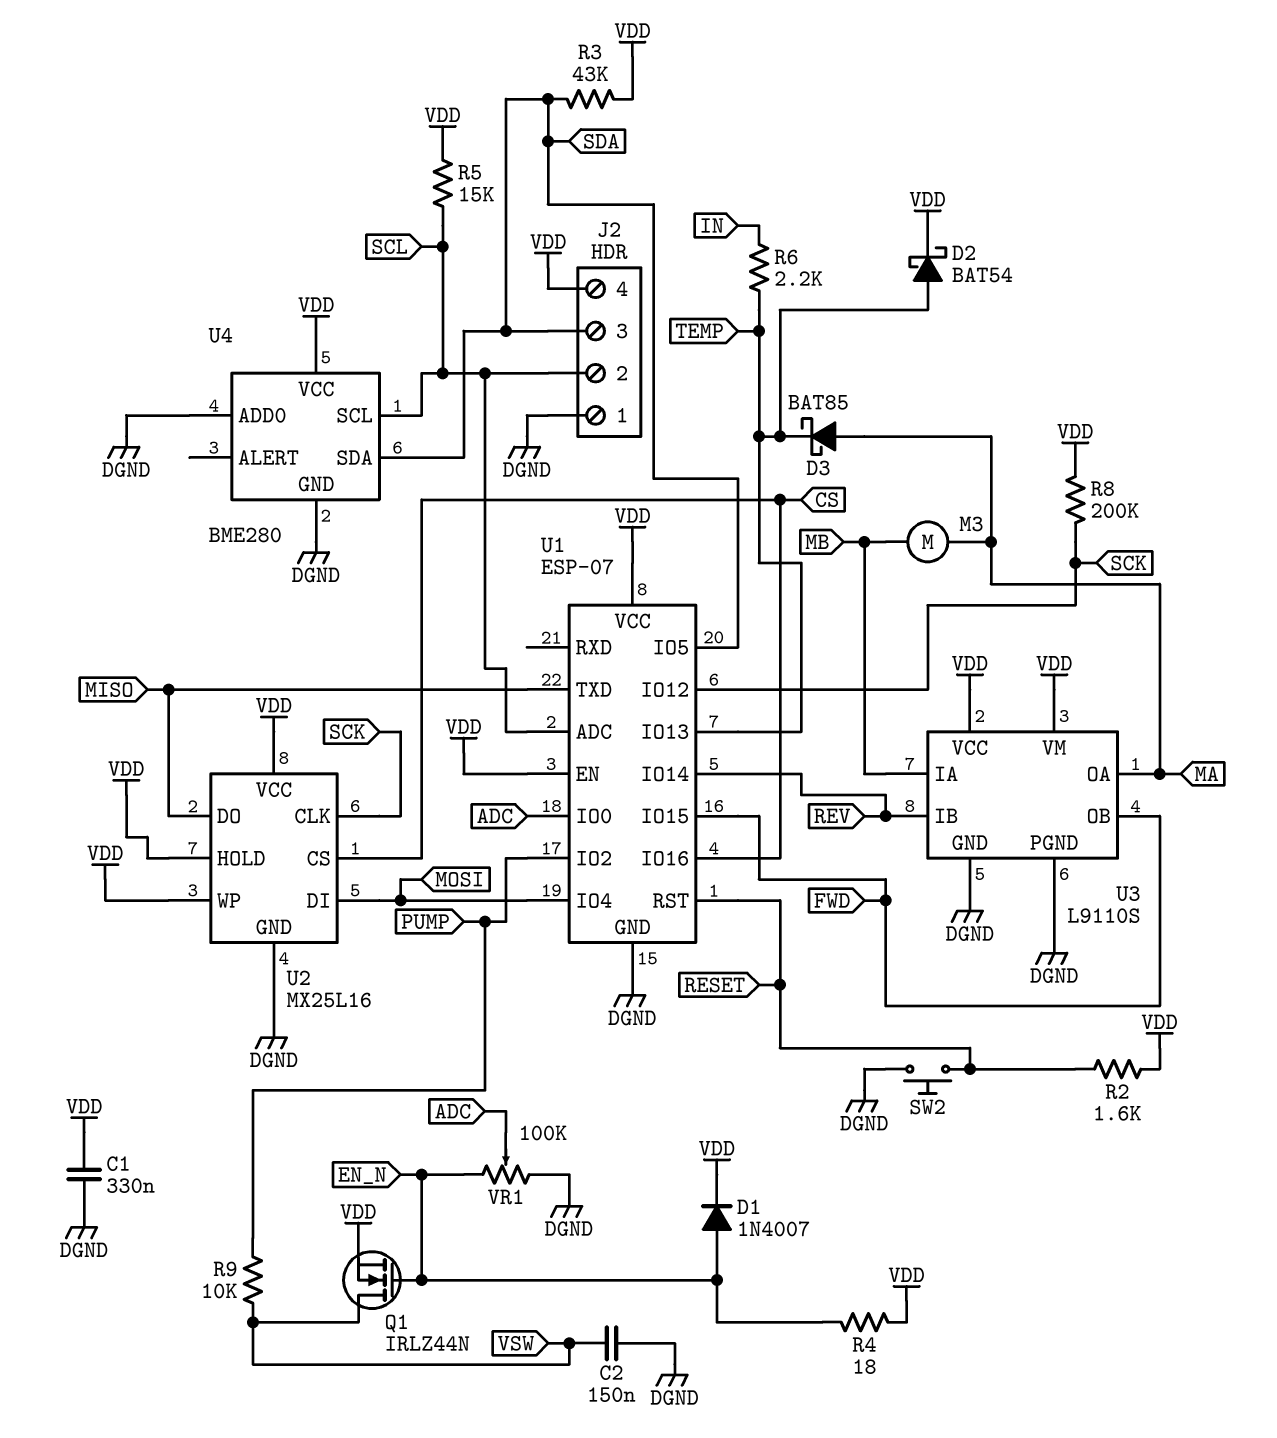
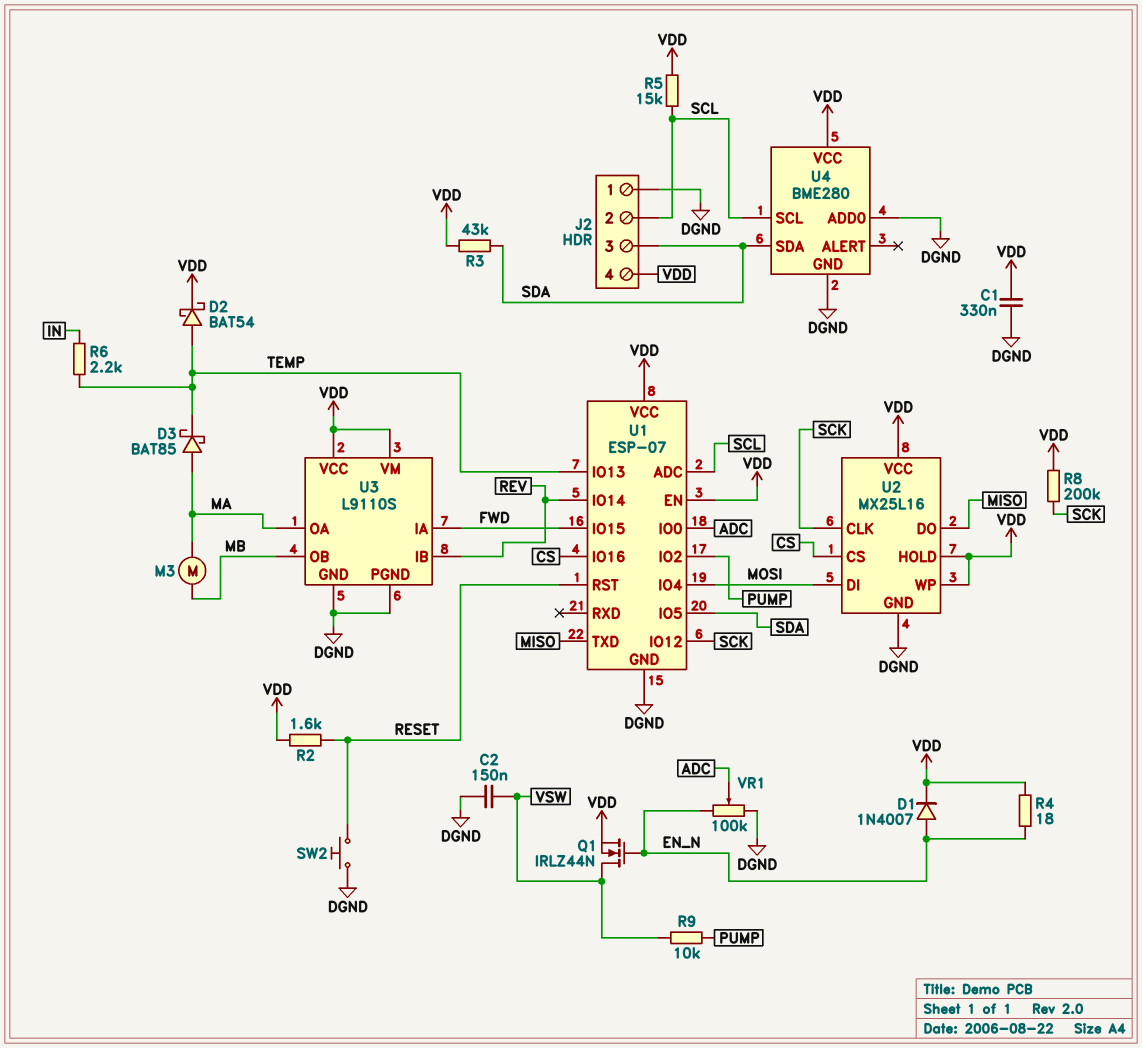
U3 pin IA: MB -> FWD
U3 pin OB: FWD -> MB

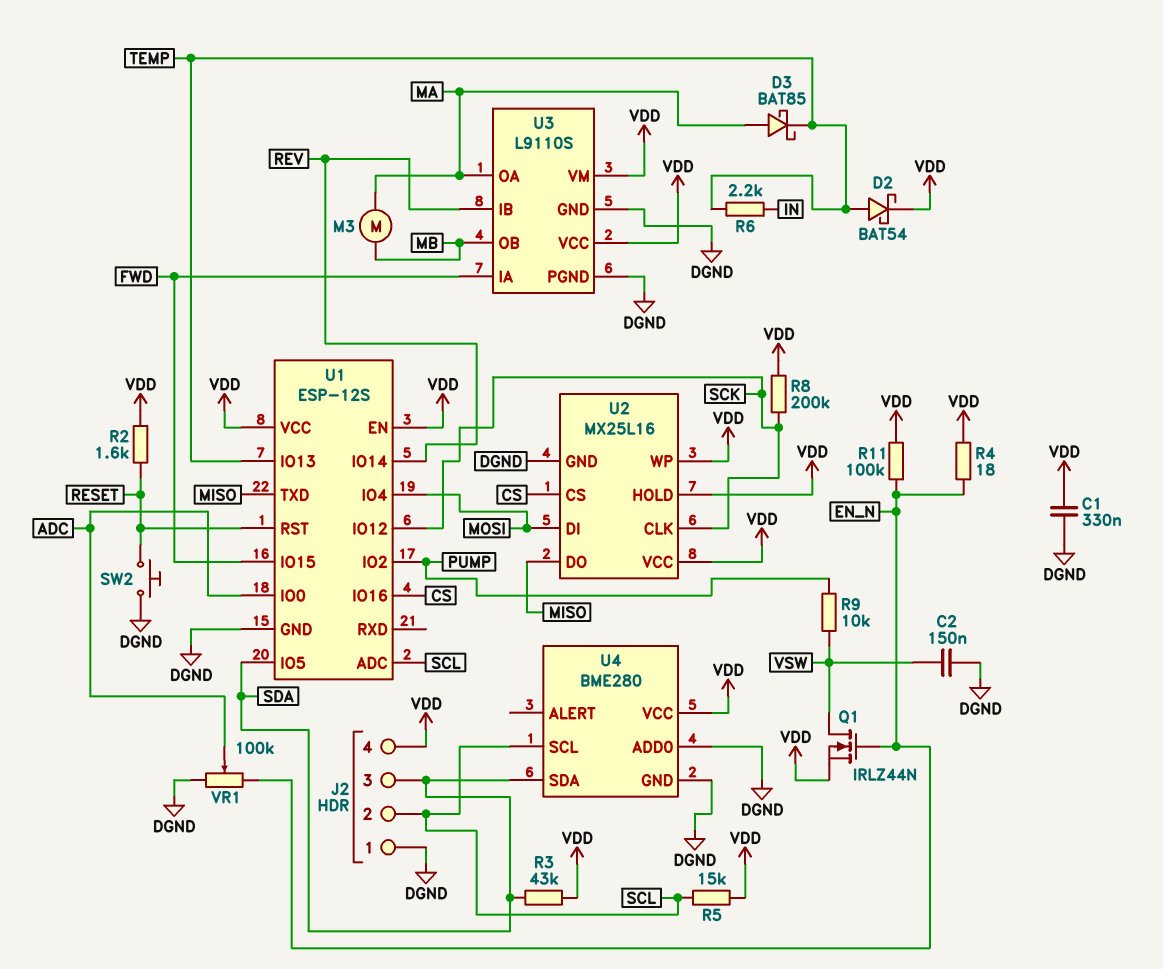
D1: diode 1N4007 (A EN_N, K VDD) -> none
R11: none -> 100k (EN_N, VDD)
U1: ESP-07 -> ESP-12S

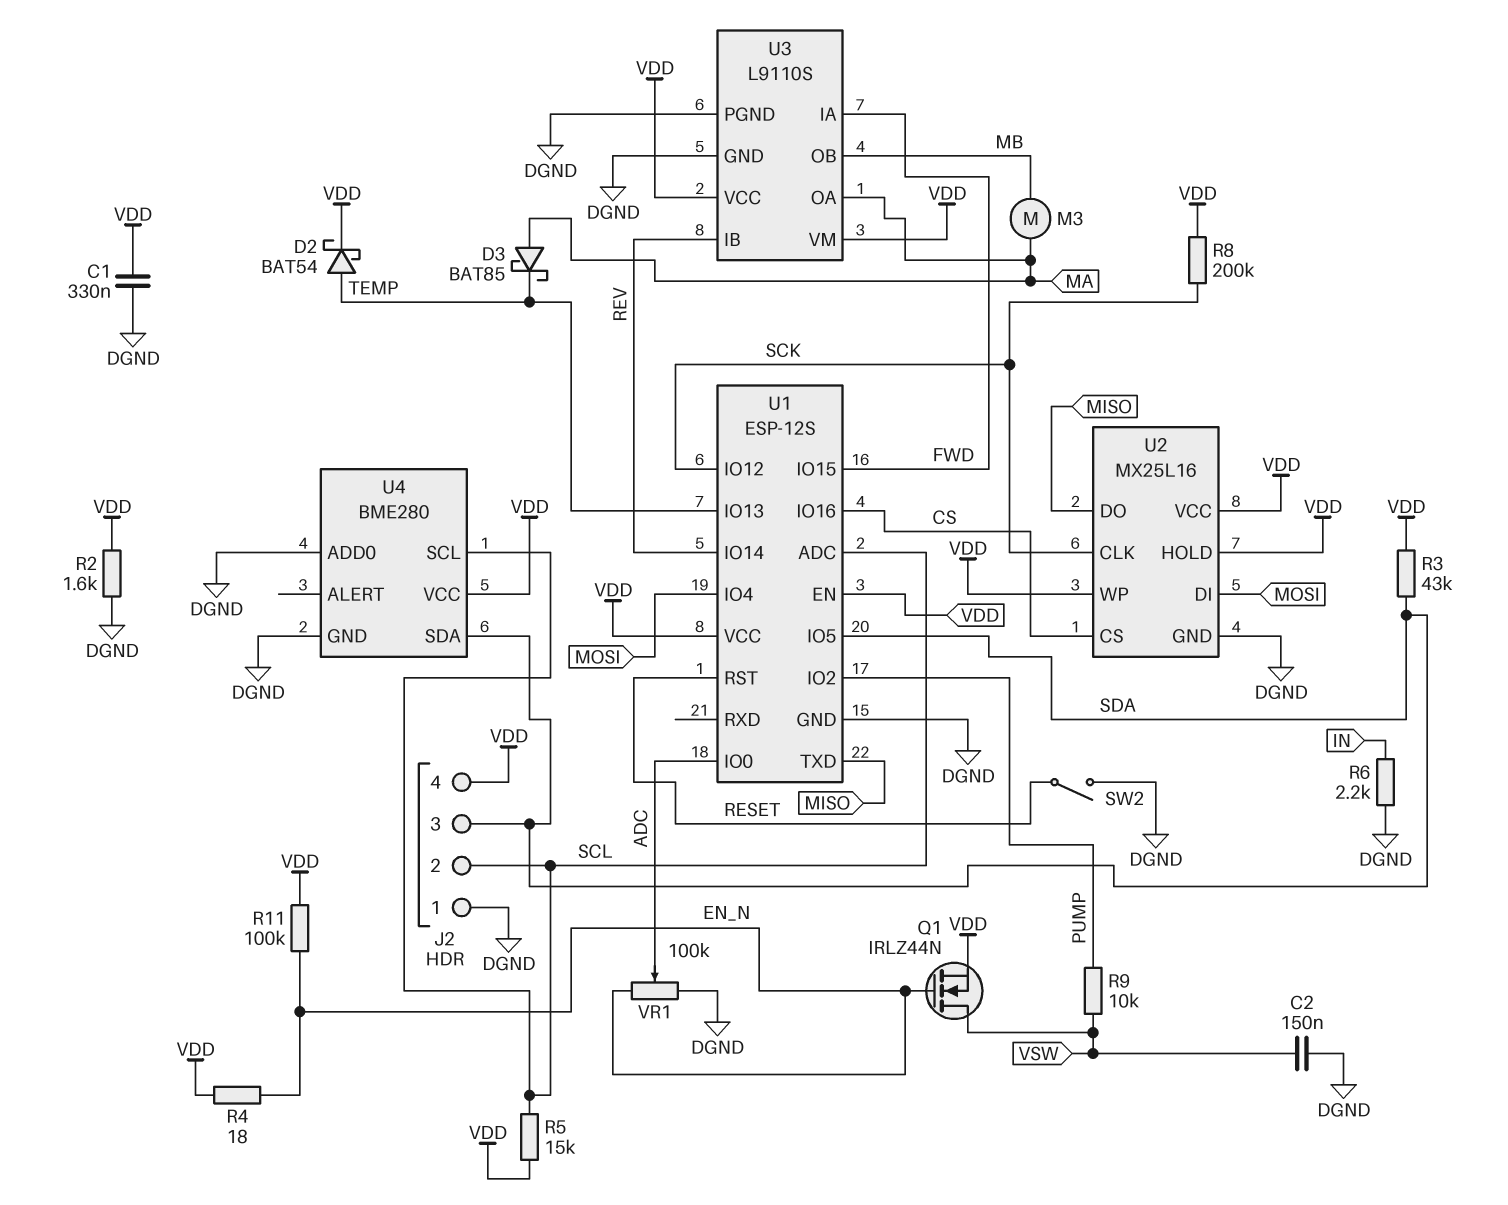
R2: 1.6k (RESET, VDD) -> 1.6k (DGND, VDD)
R6: 2.2k (IN, TEMP) -> 2.2k (DGND, IN)
SW2: button (DGND, RESET) -> switch (DGND, RESET)

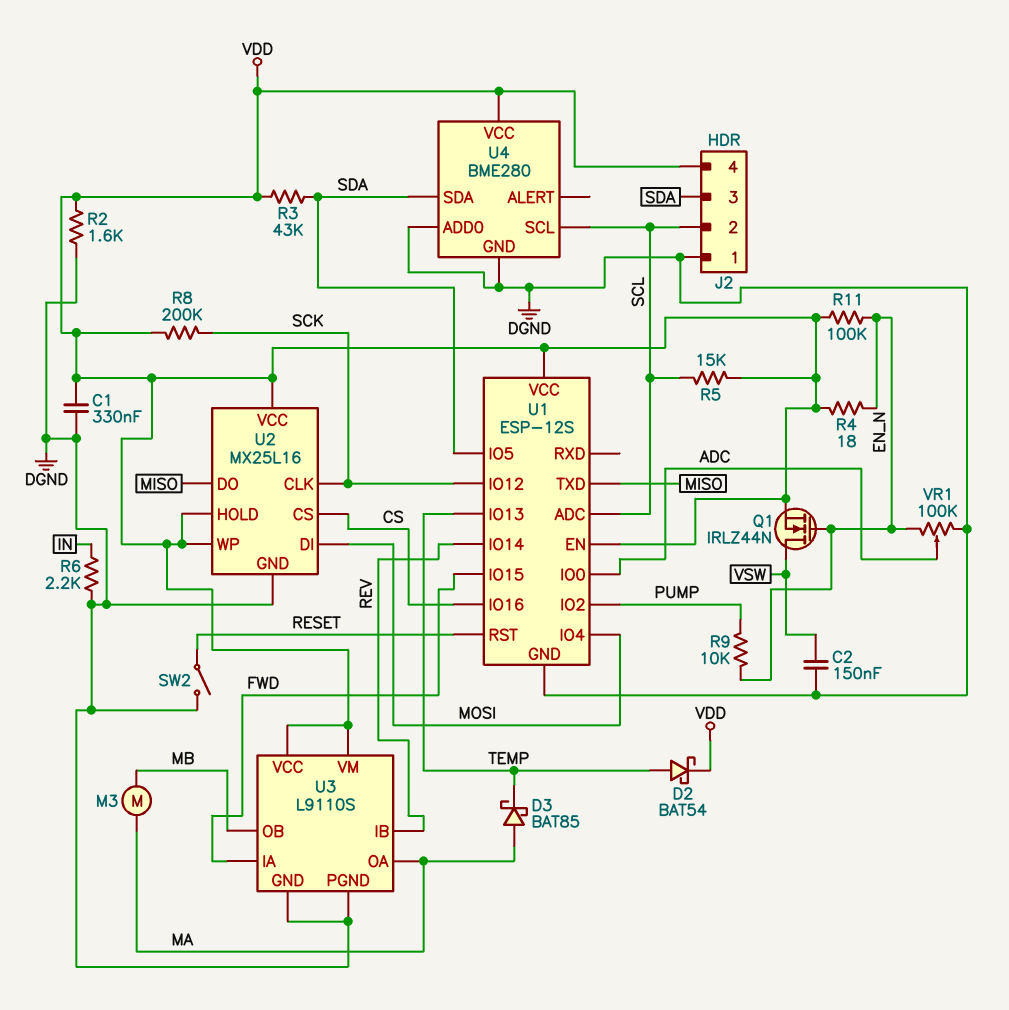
R9: 10k (PUMP, VSW) -> 10k (EN_N, PUMP)

